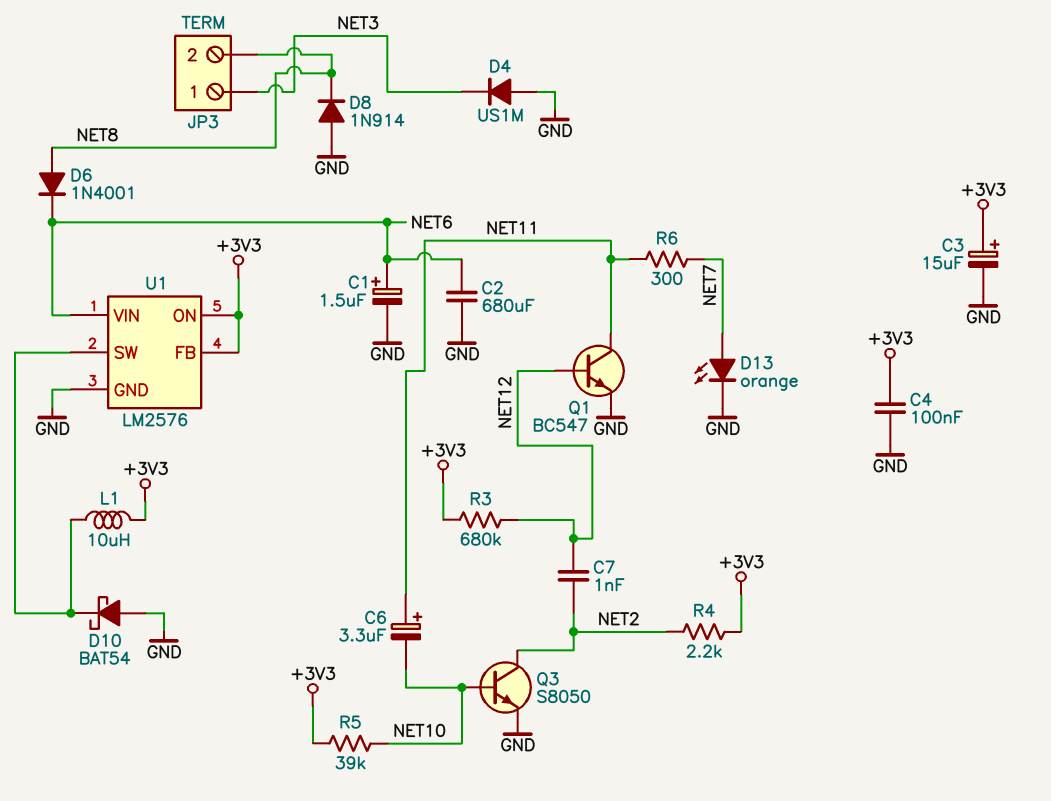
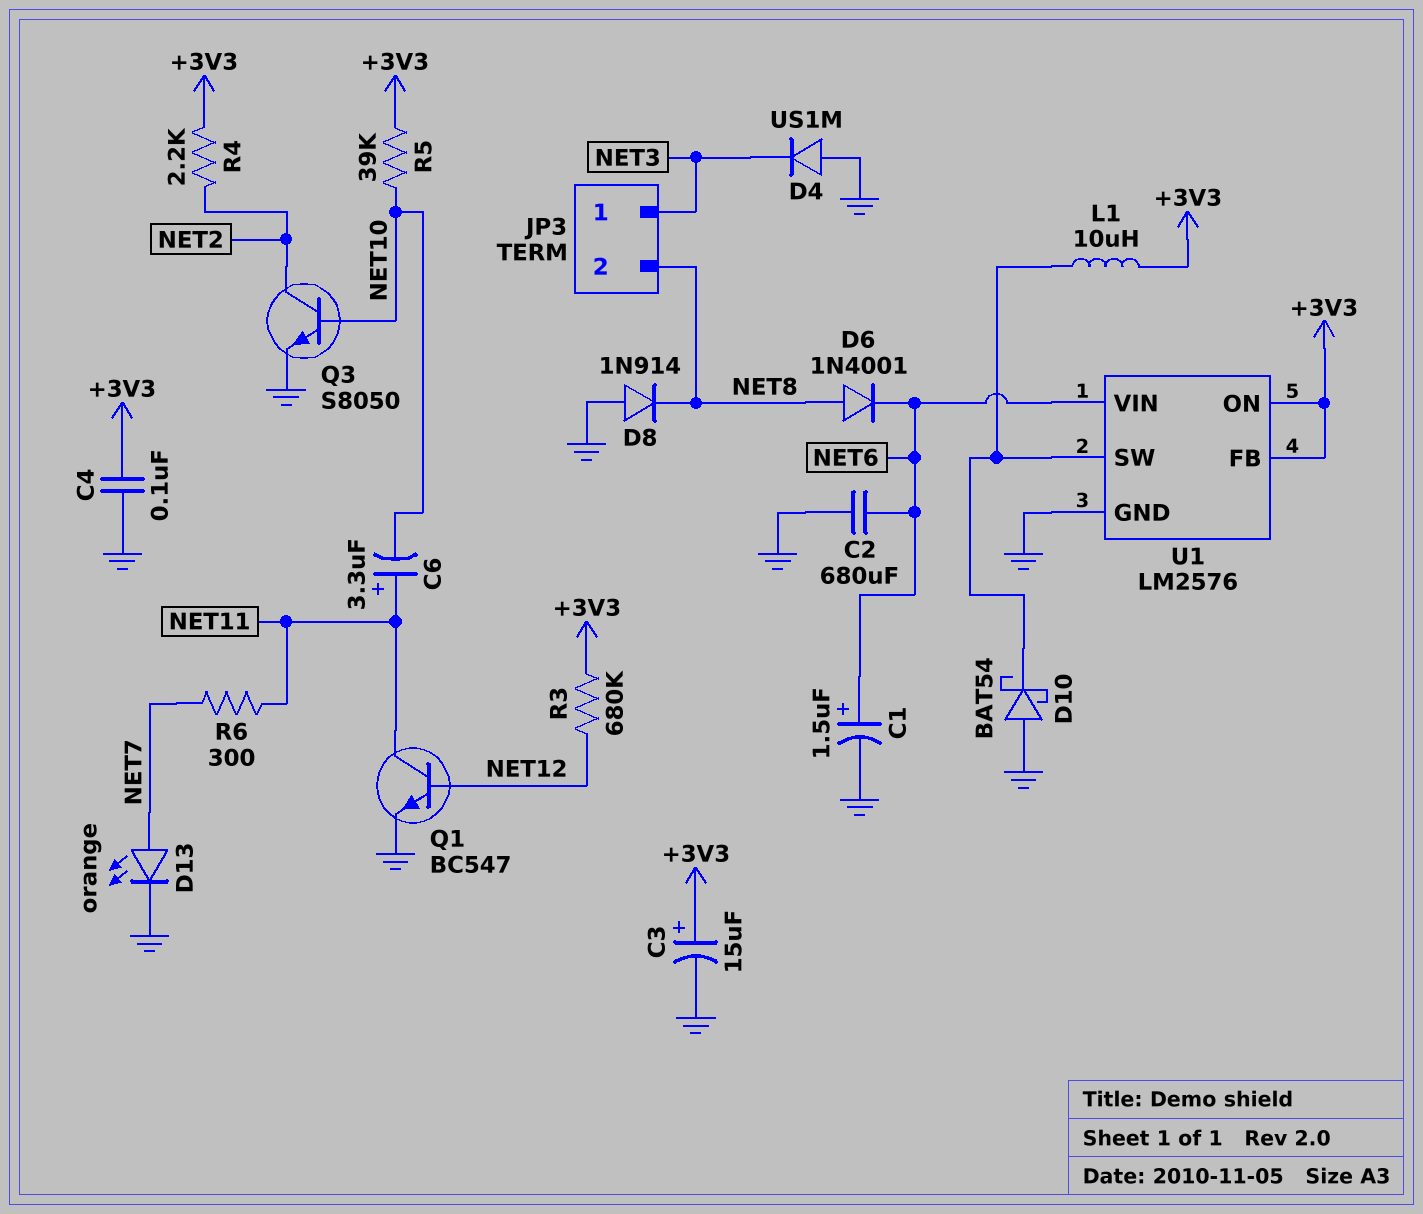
C7: 1nF (NET2, NET12) -> none

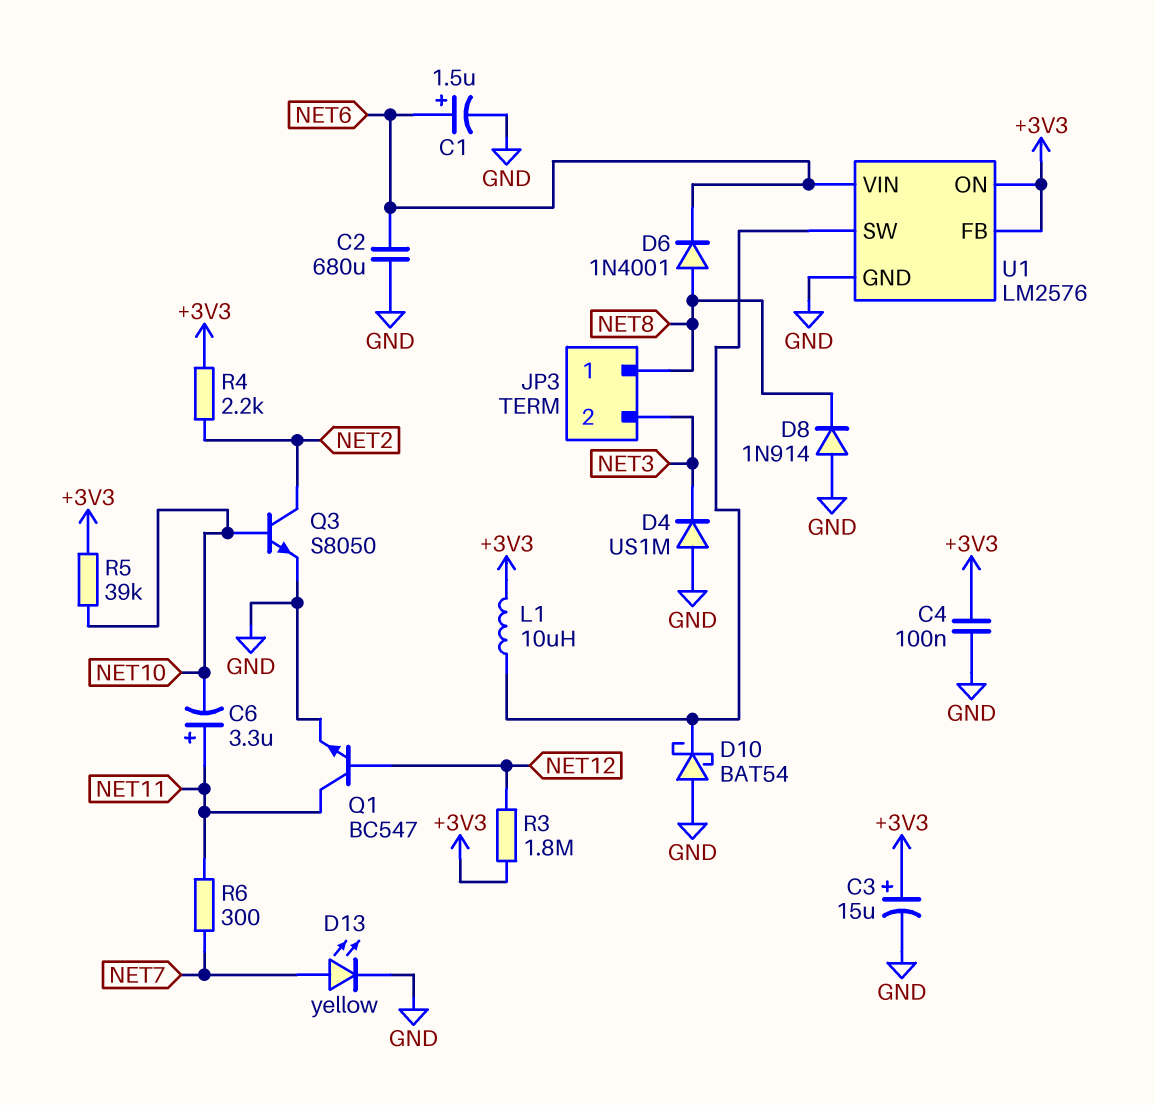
D13: LED orange (A NET7, K GND) -> LED yellow (A NET7, K GND)
JP3 pin 1: NET3 -> NET8
JP3 pin 2: NET8 -> NET3
R3: 680k (+3V3, NET12) -> 1.8M (+3V3, NET12)

